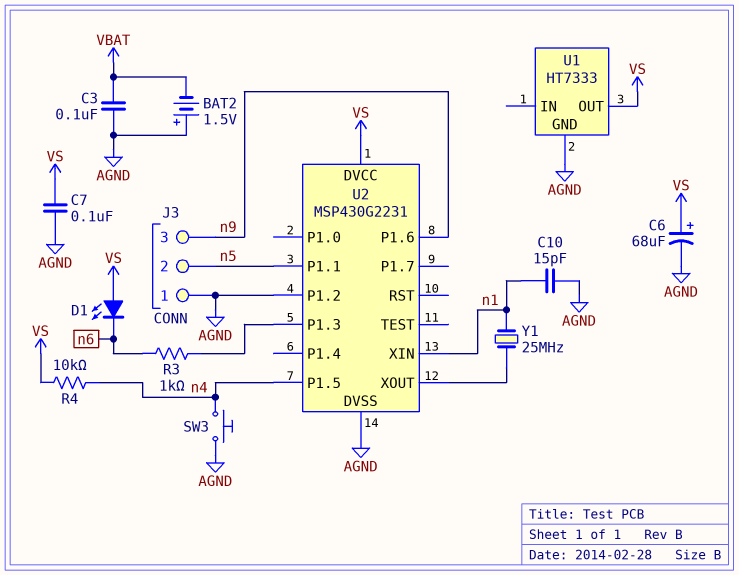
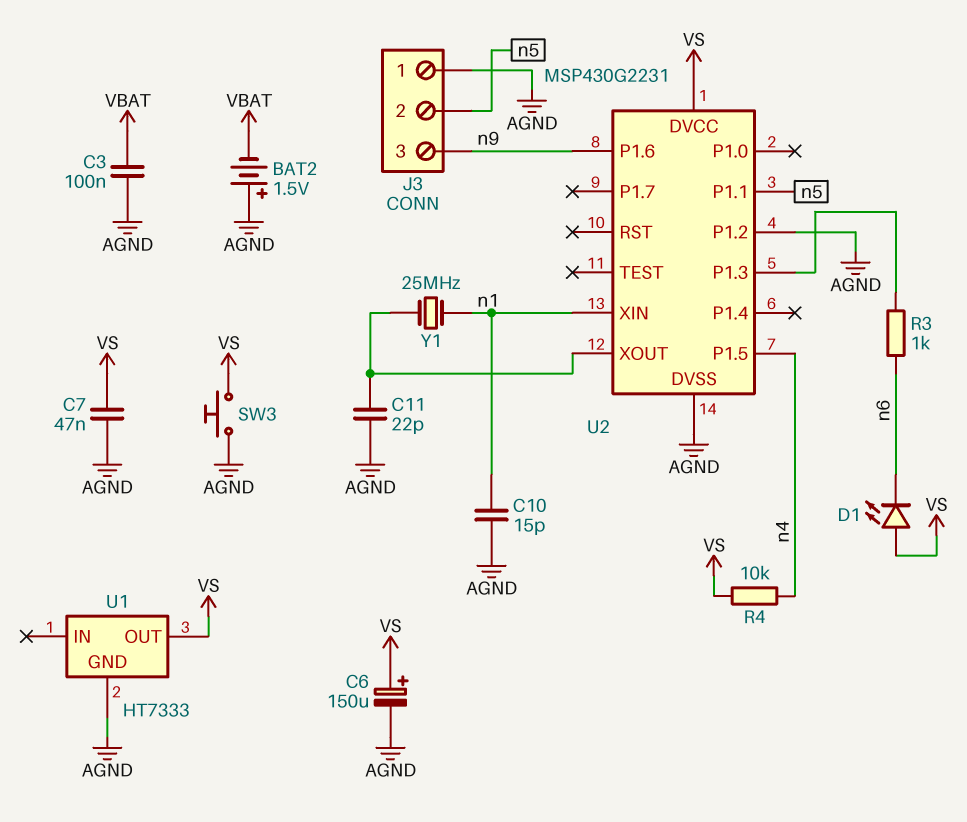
C6: 68uF (plus VS, minus AGND) -> 150uF (plus VS, minus AGND)
C7: 100nF (AGND, VS) -> 47nF (AGND, VS)
C11: none -> 22pF (AGND, U2/XOUT)
SW3: button (AGND, n4) -> button (AGND, VS)

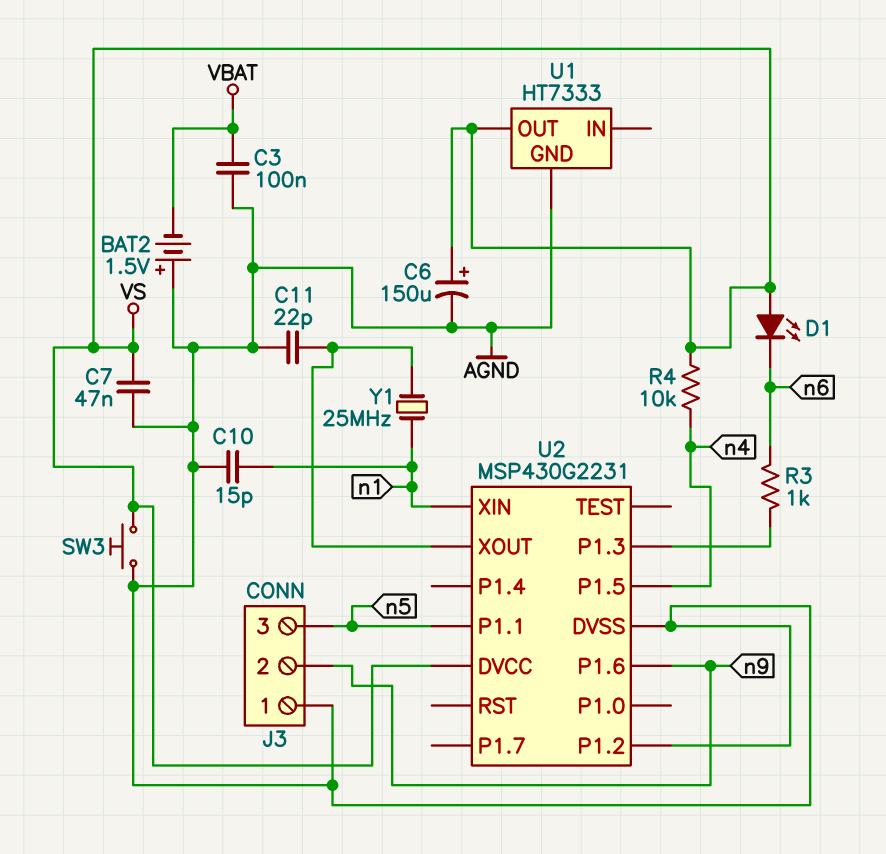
J3 pin 2: n5 -> n9
J3 pin 3: n9 -> n5

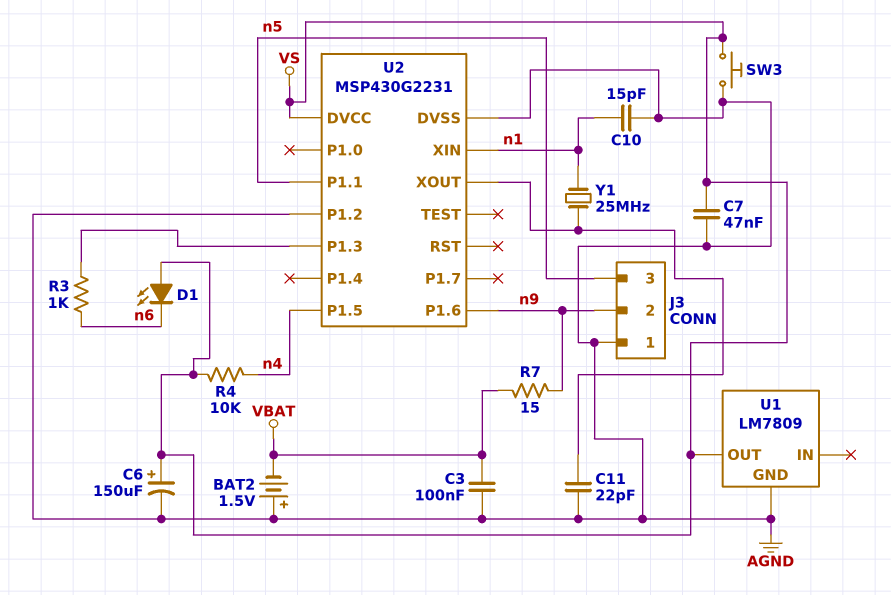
R7: none -> 15 (VBAT, n9)
U1: HT7333 -> LM7809

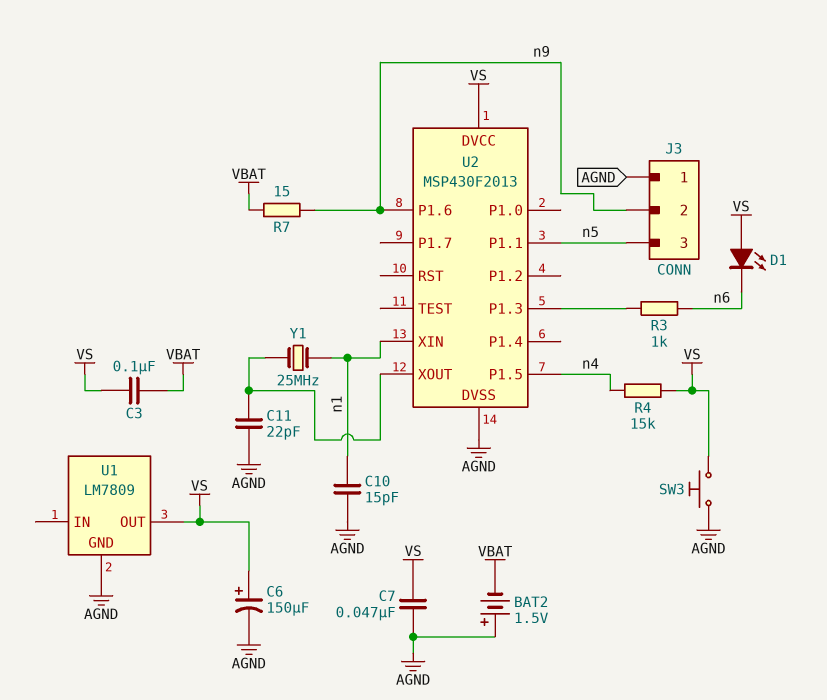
C3: 100nF (AGND, VBAT) -> 100nF (VBAT, VS)
R4: 10k (VS, n4) -> 15k (VS, n4)
U2: MSP430G2231 -> MSP430F2013
U2 pin P1.2: AGND -> none

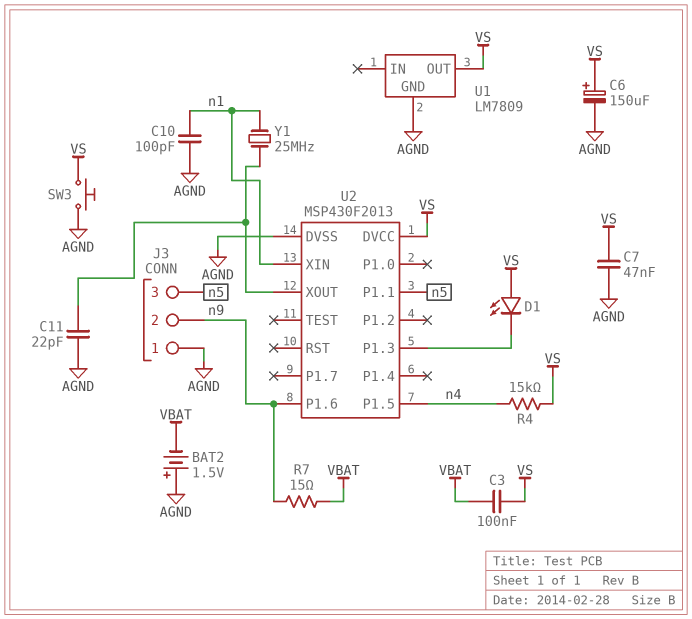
C10: 15pF (AGND, n1) -> 100pF (AGND, n1)
D1: LED (A VS, K n6) -> LED (A VS, K U2/P1.3)
R3: 1k (U2/P1.3, n6) -> none

